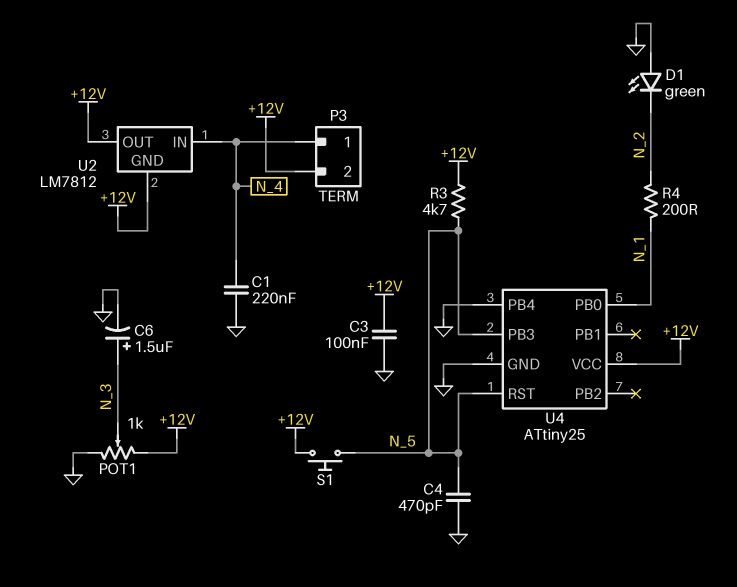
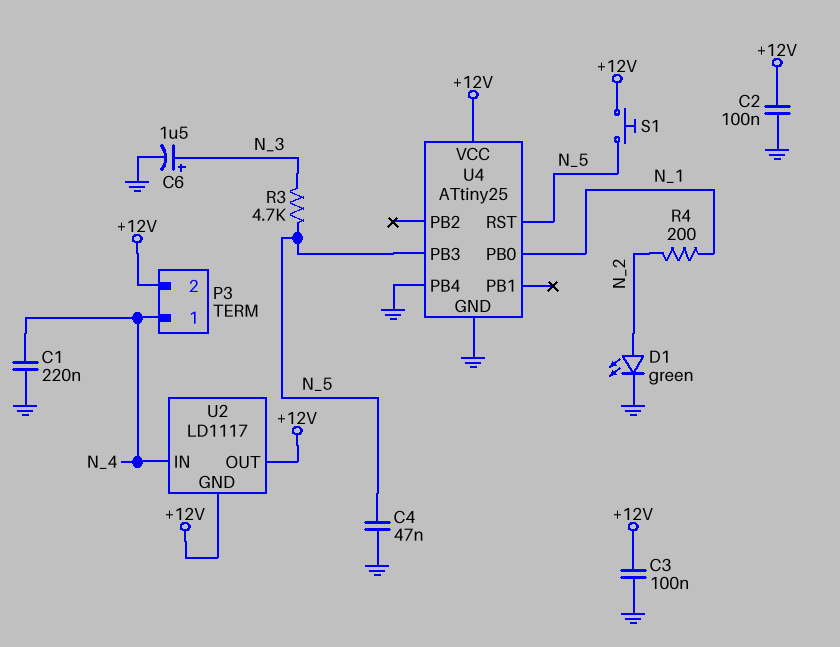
C2: none -> 100nF (+12V, GND)
C4: 470pF (GND, N_5) -> 47nF (GND, N_5)
D1: LED green (A GND, K N_2) -> LED green (A N_2, K GND)
POT1: 1k (+12V, GND, wiper N_3) -> none
R3: 4.7k (+12V, N_5) -> 4.7k (N_3, N_5)
U2: LM7812 -> LD1117

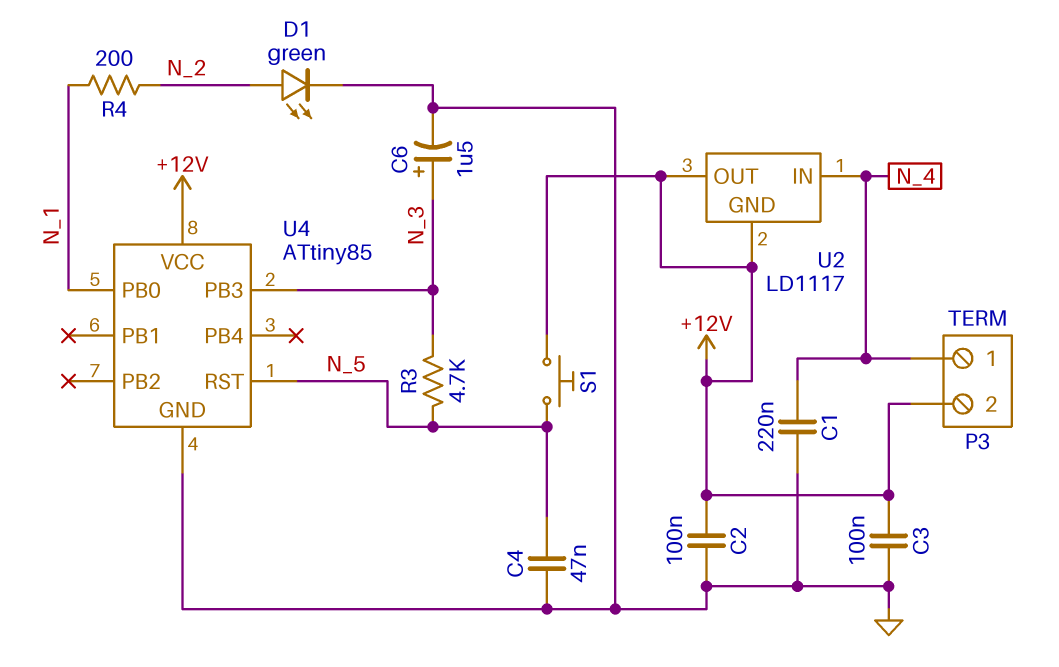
U4: ATtiny25 -> ATtiny85
U4 pin PB3: N_5 -> N_3
U4 pin PB4: GND -> none

